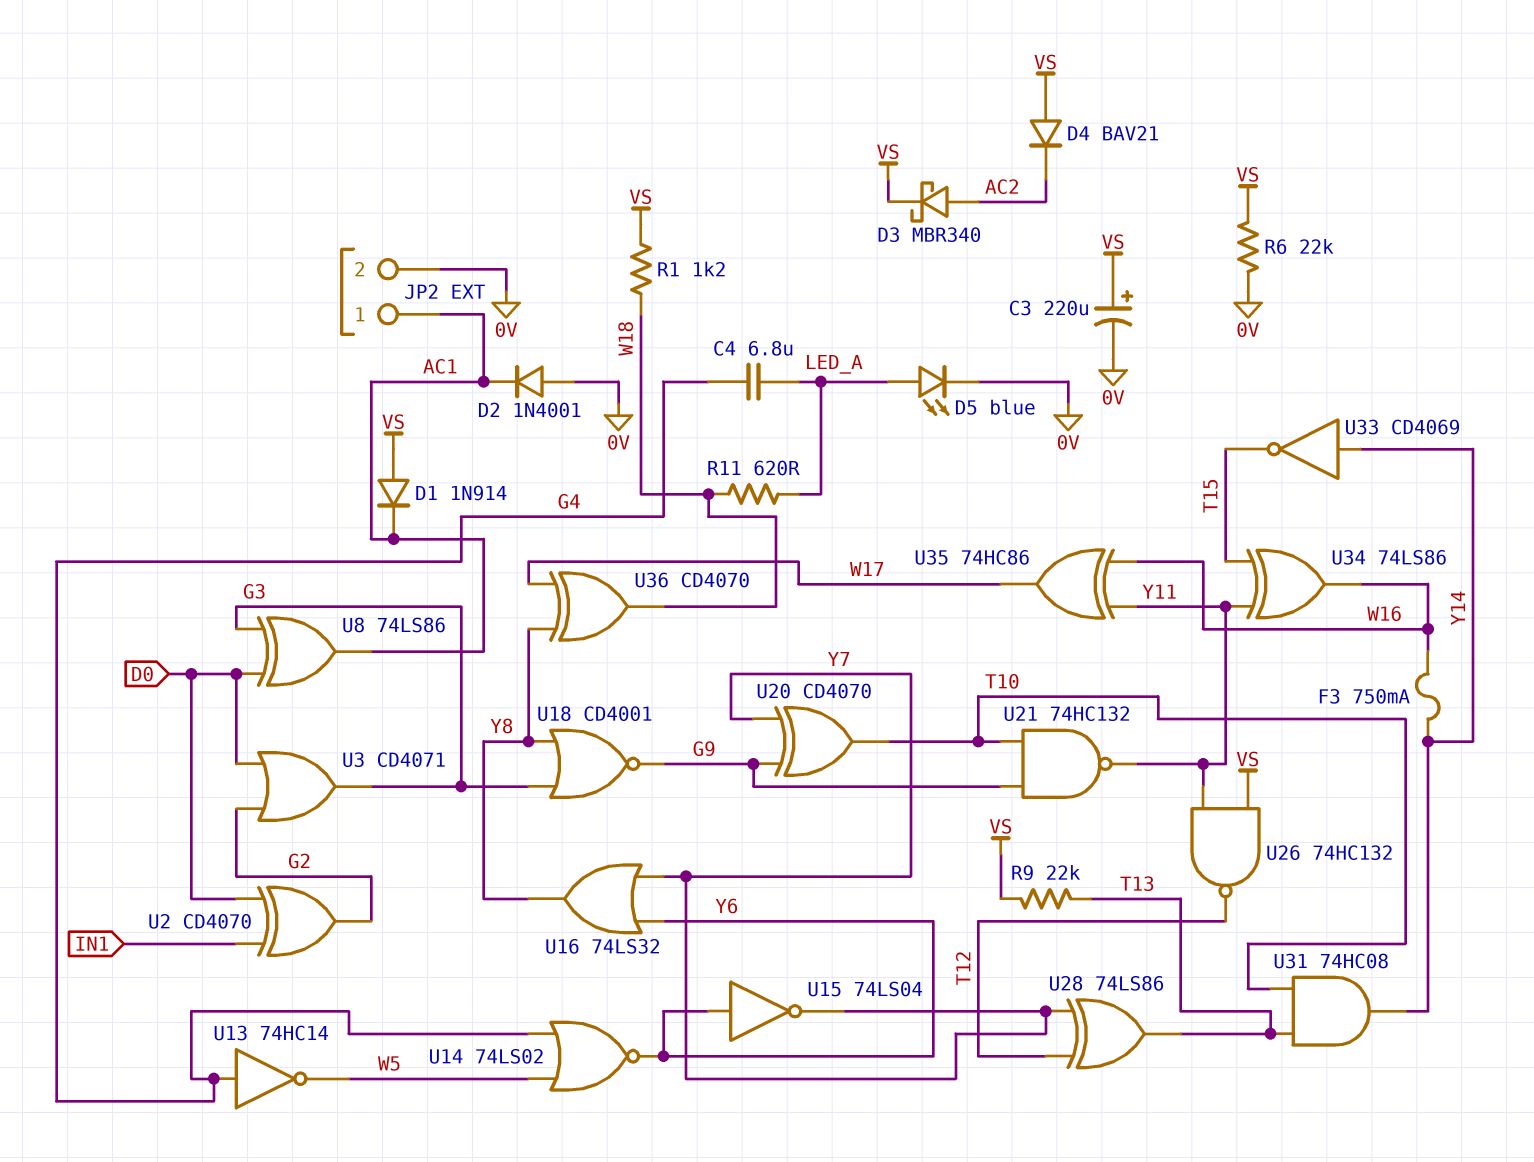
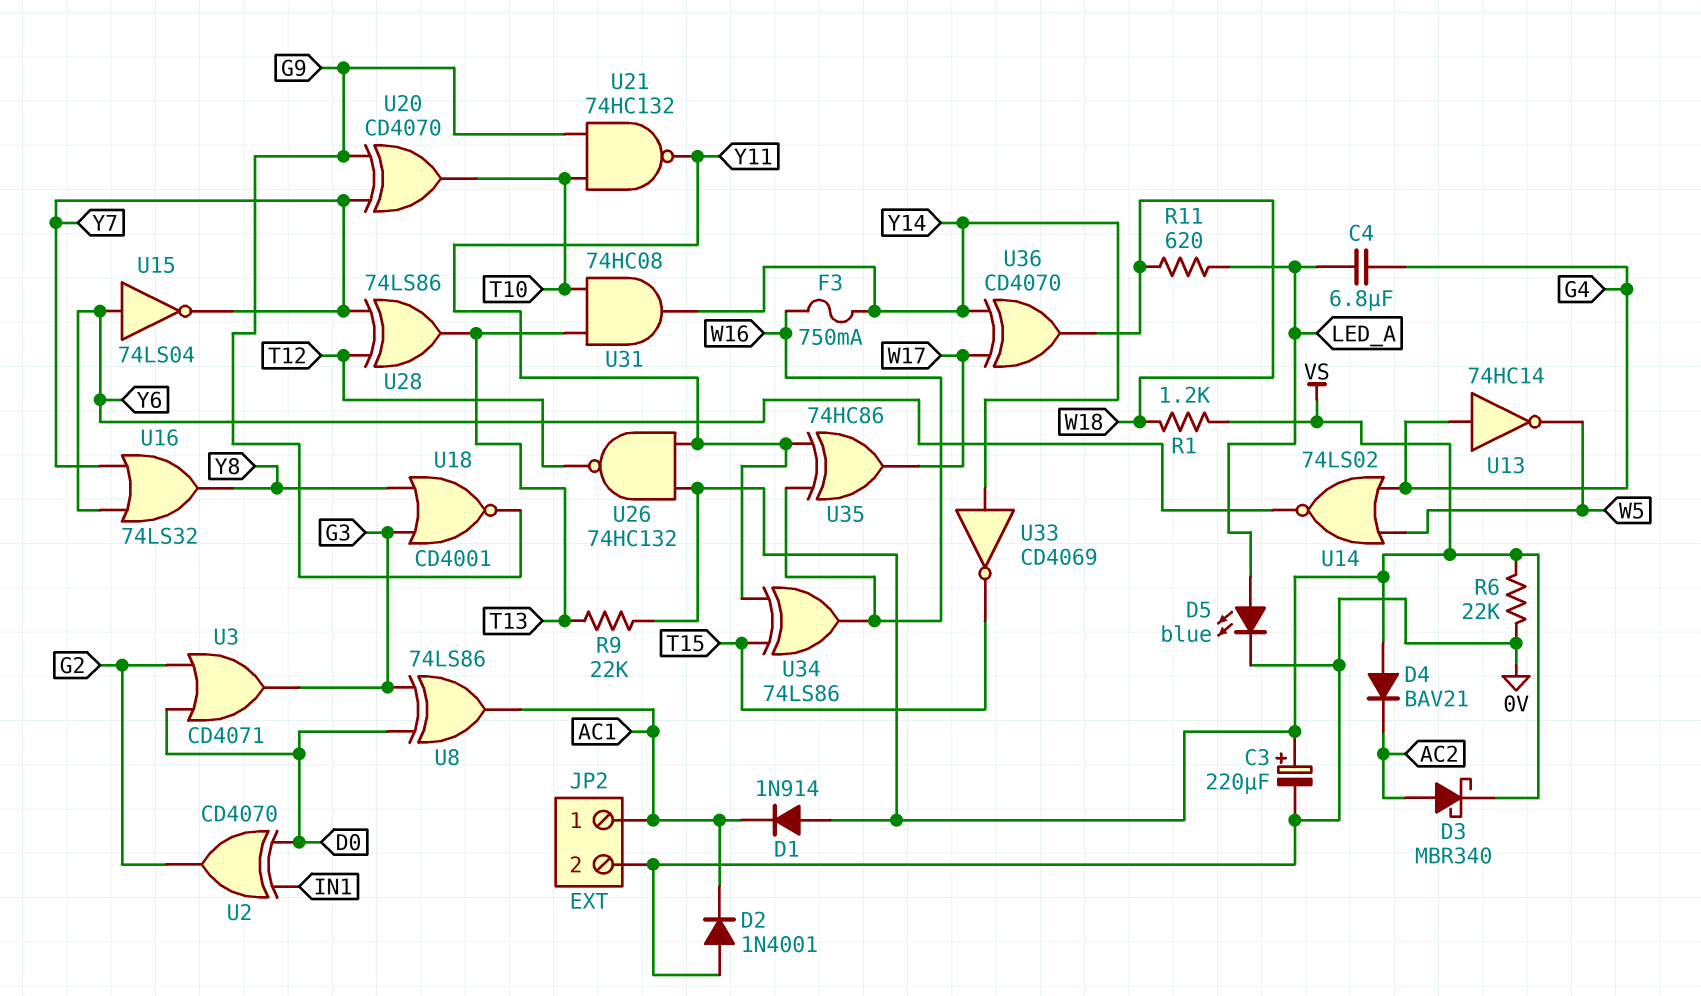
U36: XOR CD4070 (in W17, in Y8, out W18) -> XOR CD4070 (in W17, in Y14, out W18)

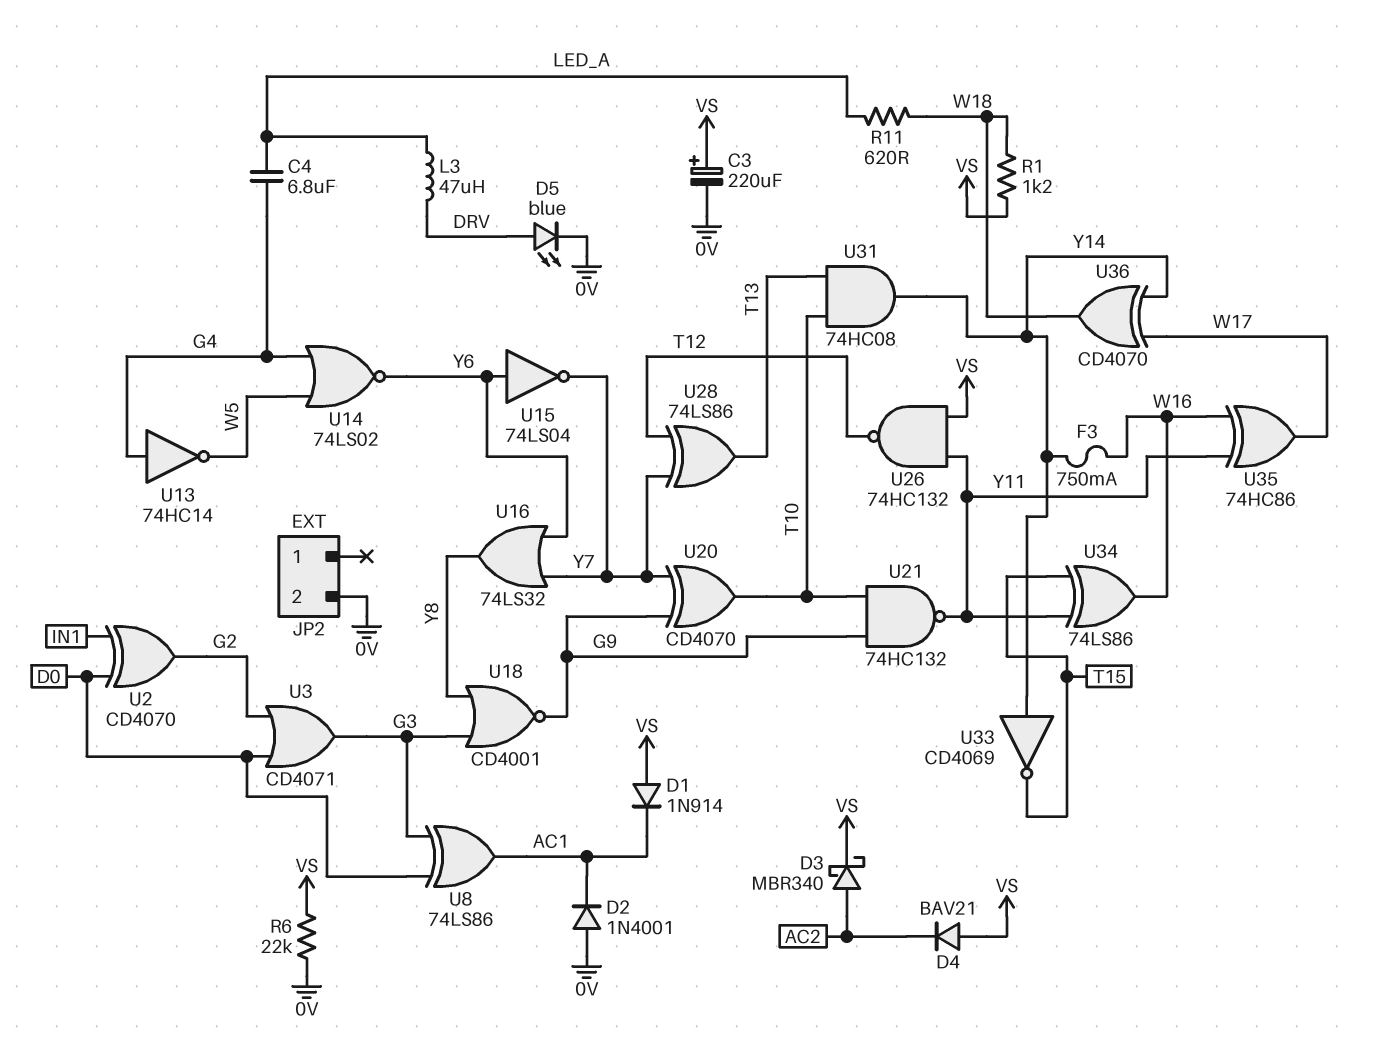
D5: LED blue (A LED_A, K 0V) -> LED blue (A DRV, K 0V)
JP2 pin 1: AC1 -> none
L3: none -> 47uH (DRV, LED_A)
R9: 22k (T13, VS) -> none

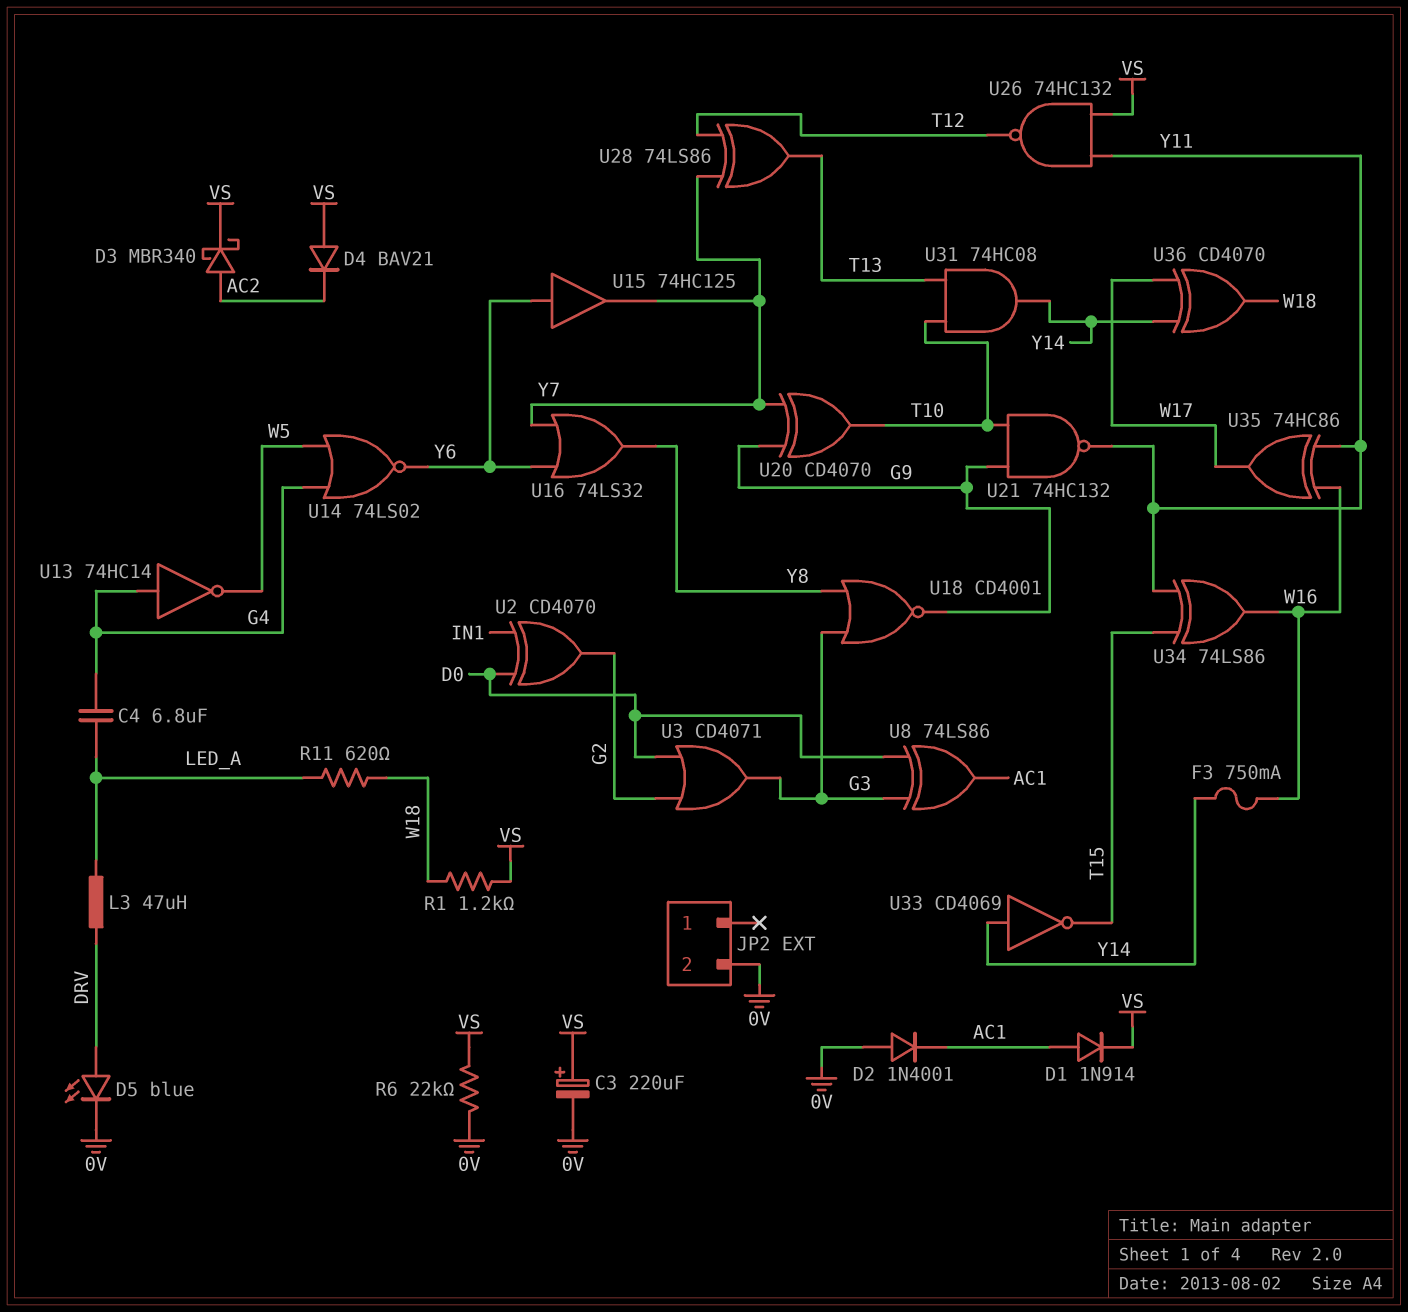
D1: diode 1N914 (A VS, K AC1) -> diode 1N914 (A AC1, K VS)
U15: NOT 74LS04 (in Y6, out Y7) -> buffer 74HC125 (in Y6, out Y7)

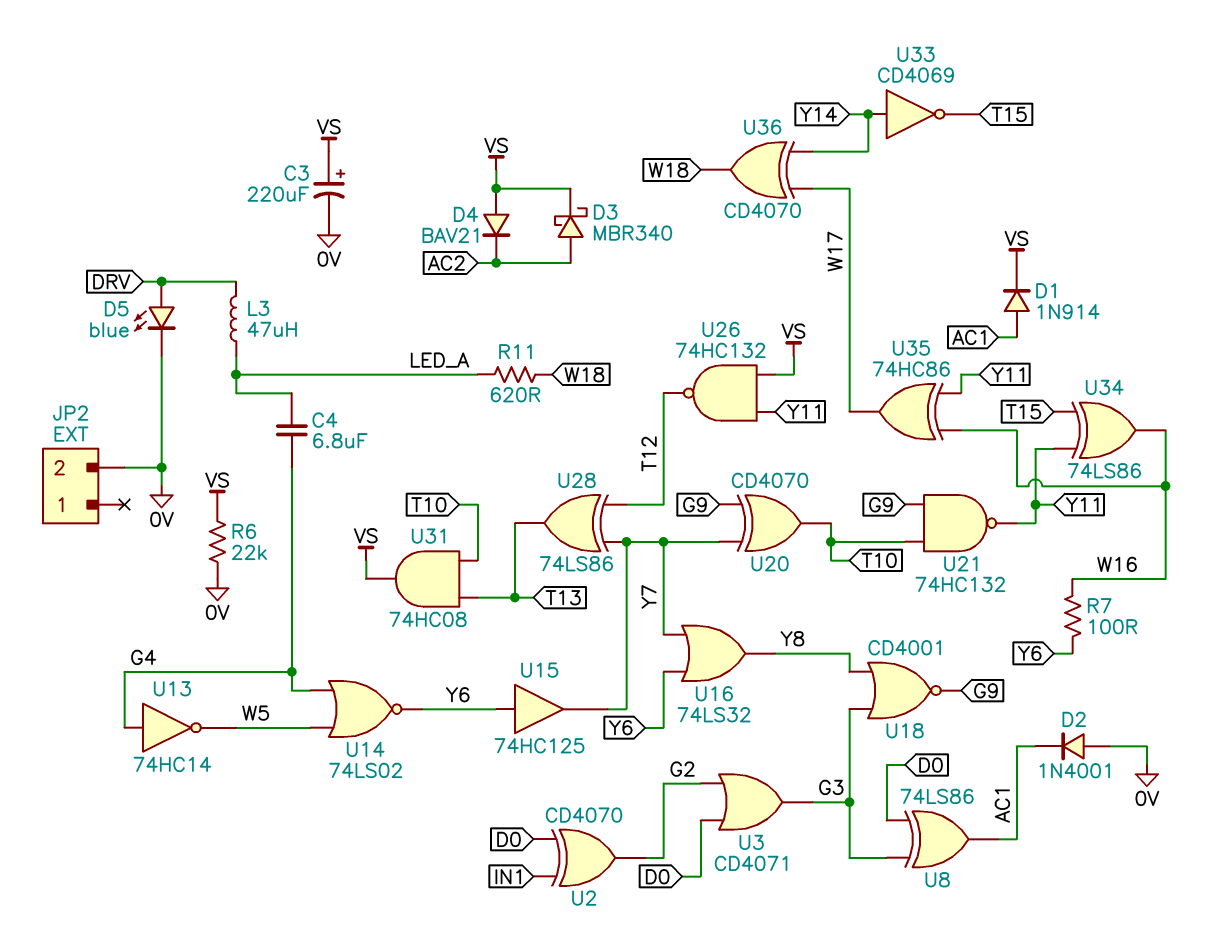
F3: 750mA (W16, Y14) -> none
R1: 1.2k (VS, W18) -> none
R7: none -> 100 (W16, Y6)
U31: AND 74HC08 (in T10, in T13, out Y14) -> AND 74HC08 (in T10, in T13, out VS)

